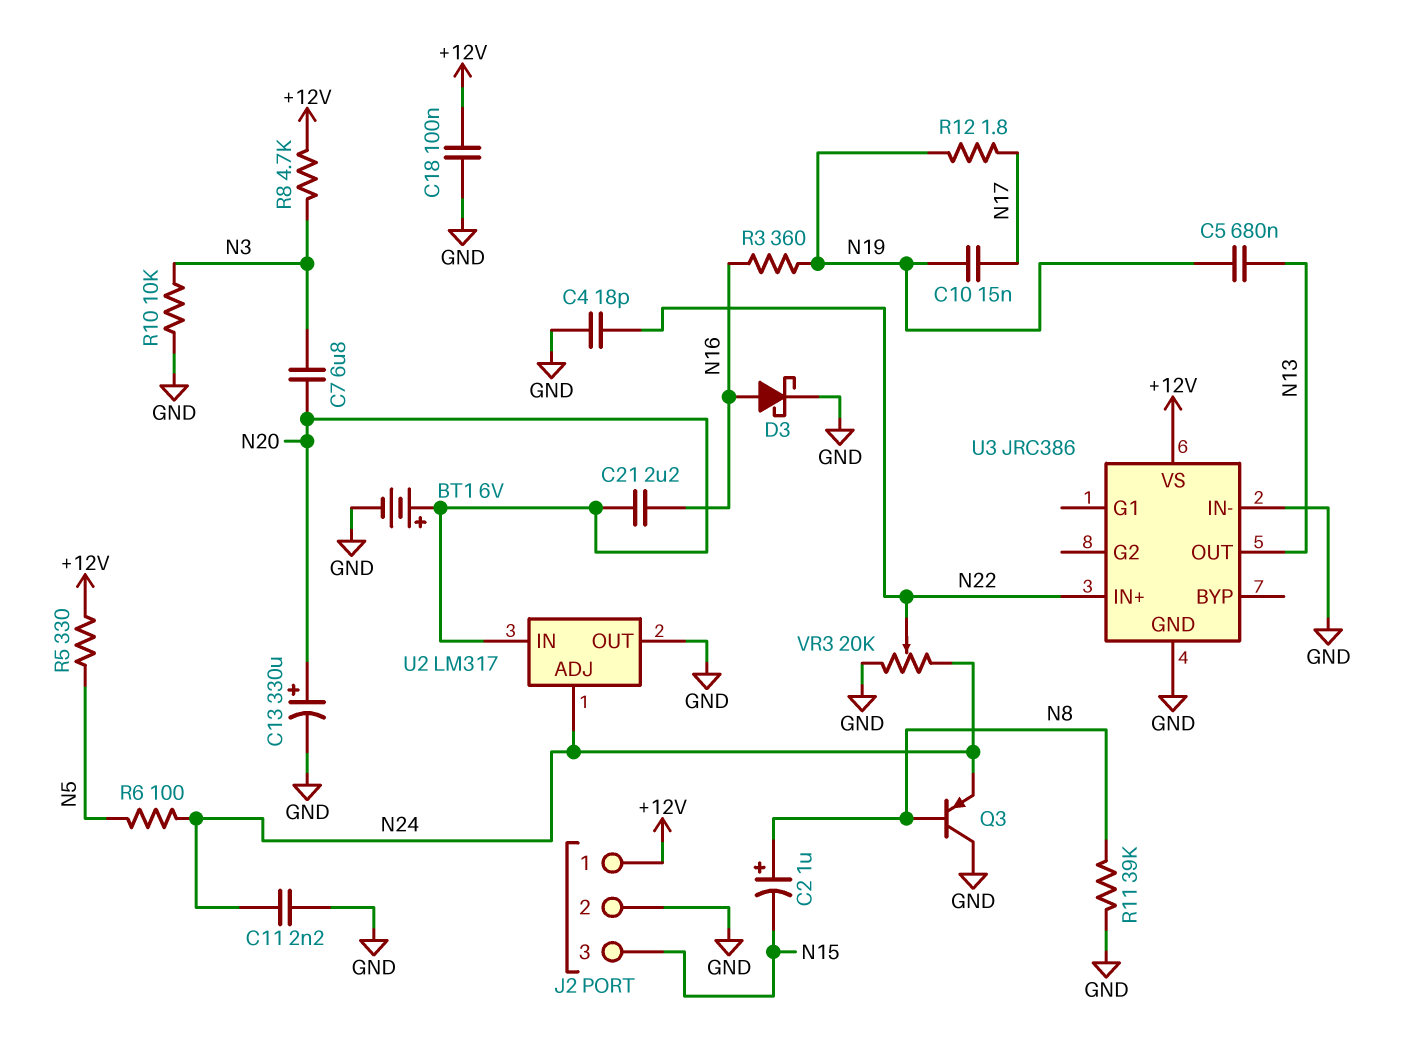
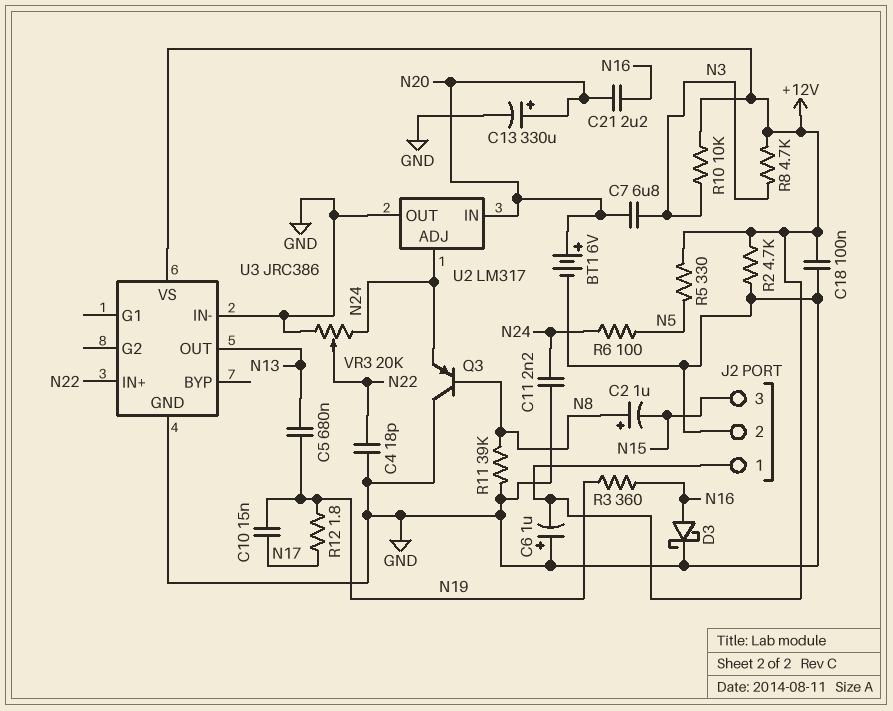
C6: none -> 1uF (plus GND, minus +12V)
R2: none -> 4.7k (+12V, GND)
R10: 10k (GND, N3) -> 10k (+12V, N3)

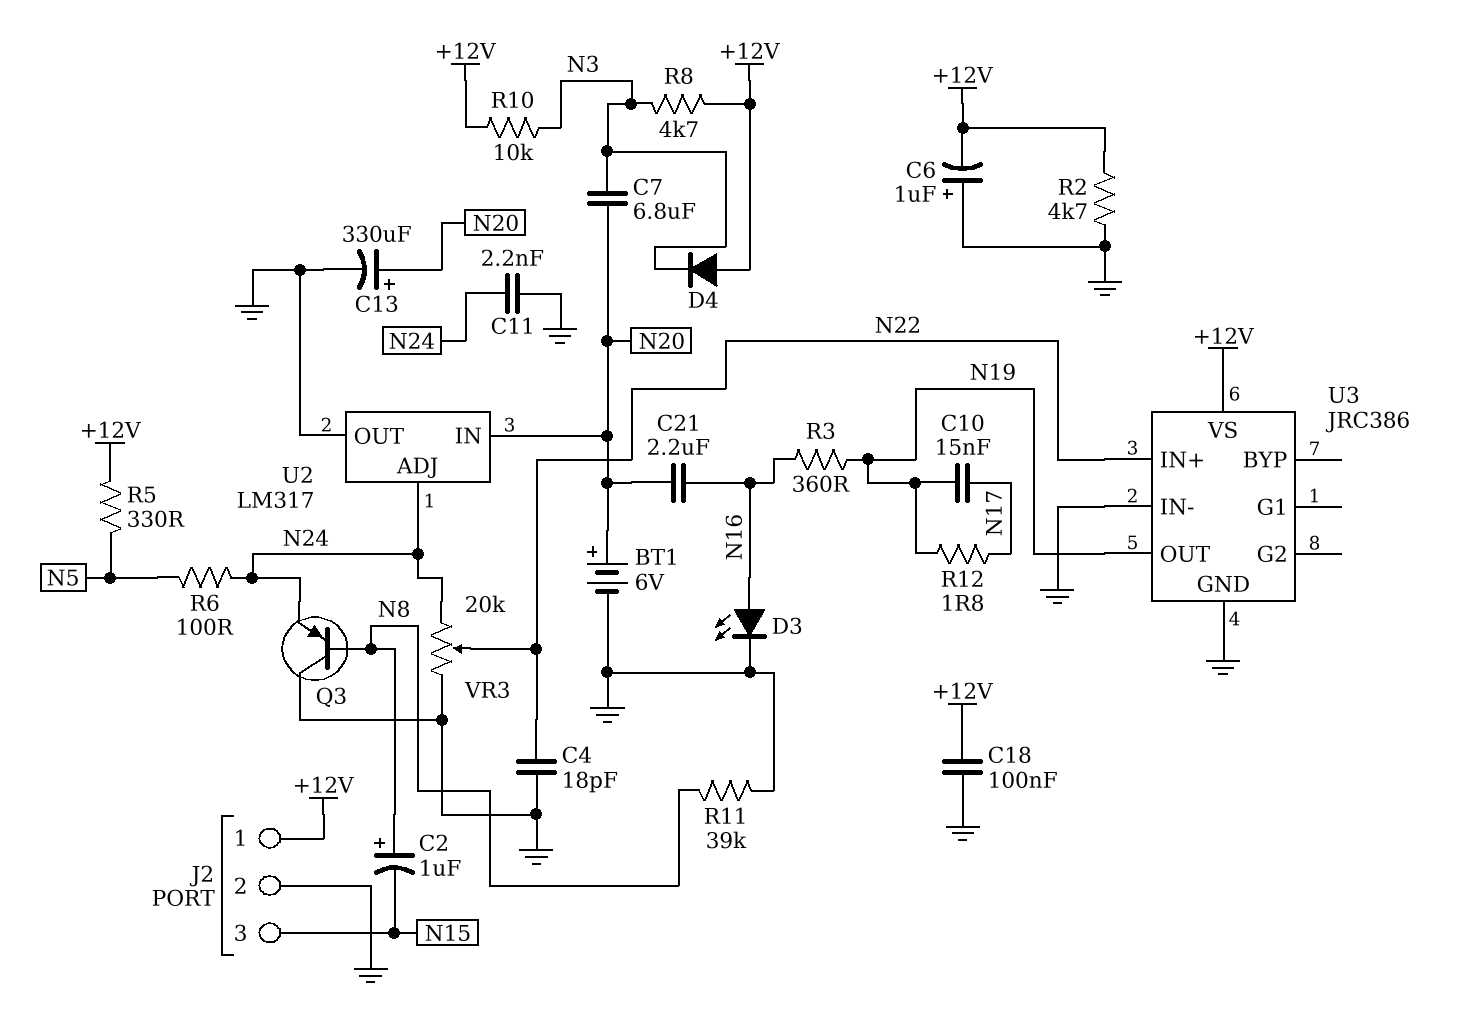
C5: 680nF (N13, N19) -> none
D3: schottky (A N16, K GND) -> LED (A N16, K GND)
D4: none -> diode (A +12V, K N3)
U3 pin OUT: N13 -> N19

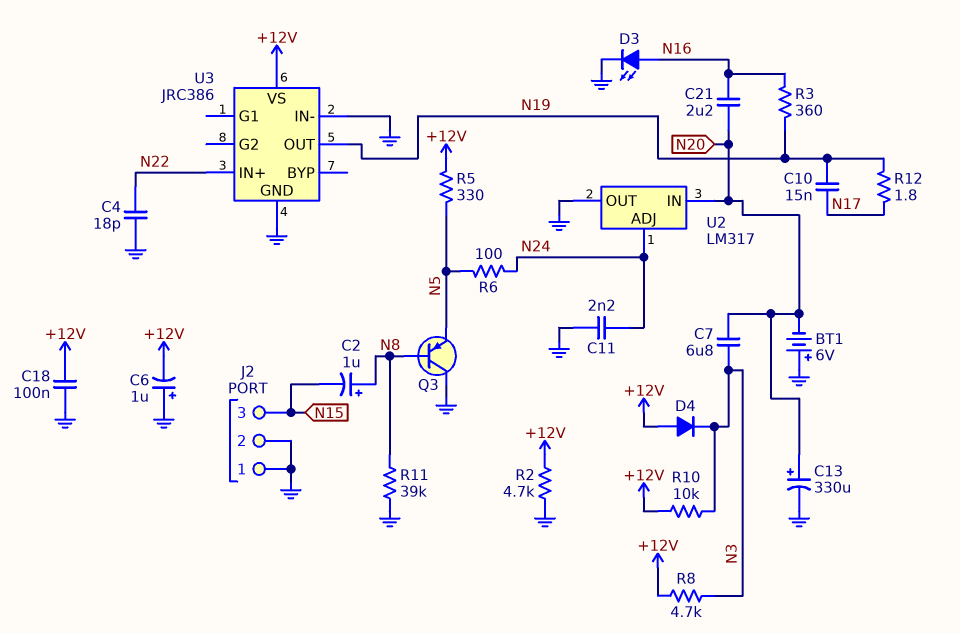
BT1: 6V (plus N20, minus GND) -> 6V (plus GND, minus N20)
J2 pin 1: +12V -> GND
Q3: PNP (B N8, C GND, E N24) -> PNP (B N8, C GND, E N5)
VR3: 20k (GND, N24, wiper N22) -> none

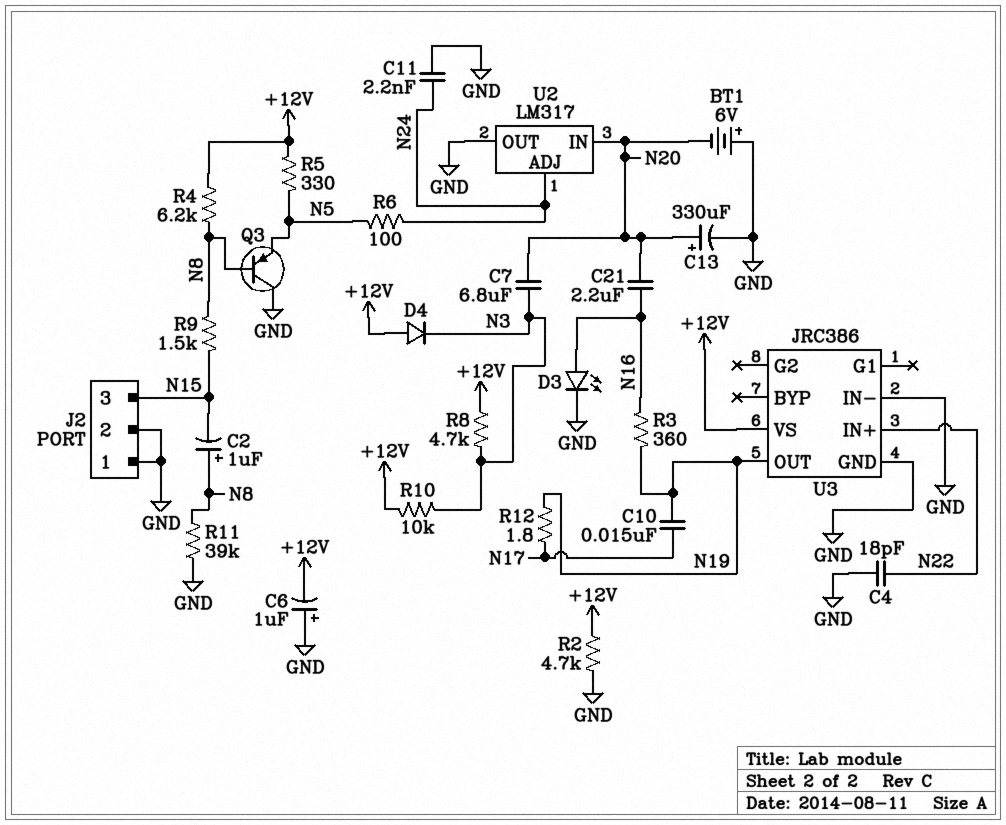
C18: 100nF (+12V, GND) -> none
R4: none -> 6.2k (+12V, N8)
R9: none -> 1.5k (N8, N15)

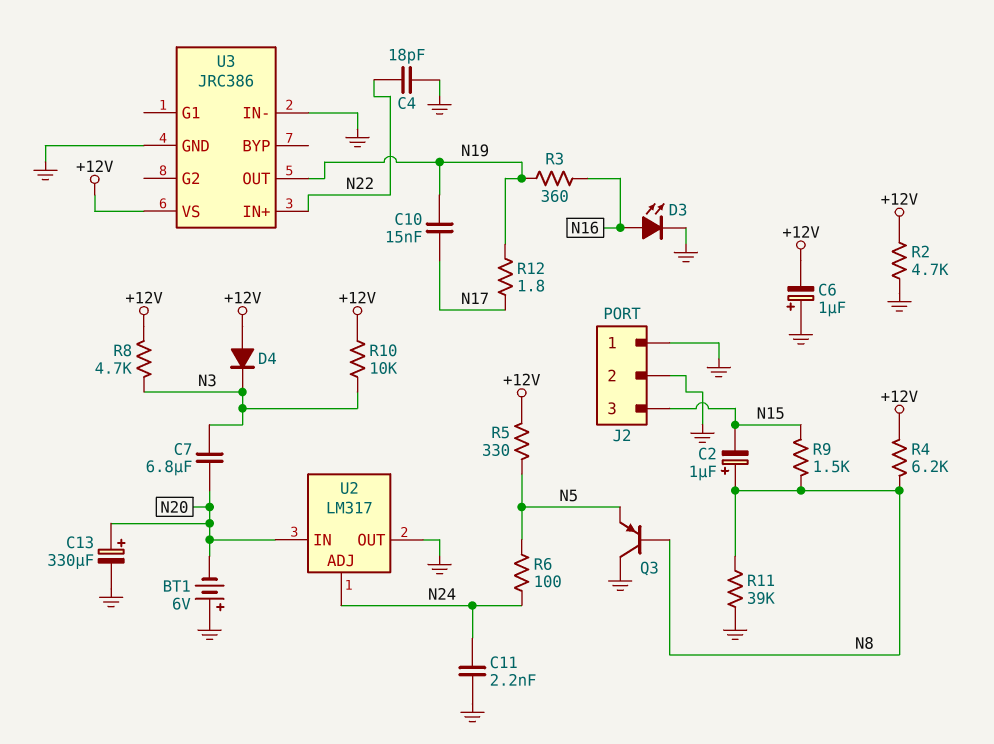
C21: 2.2uF (N16, N20) -> none

